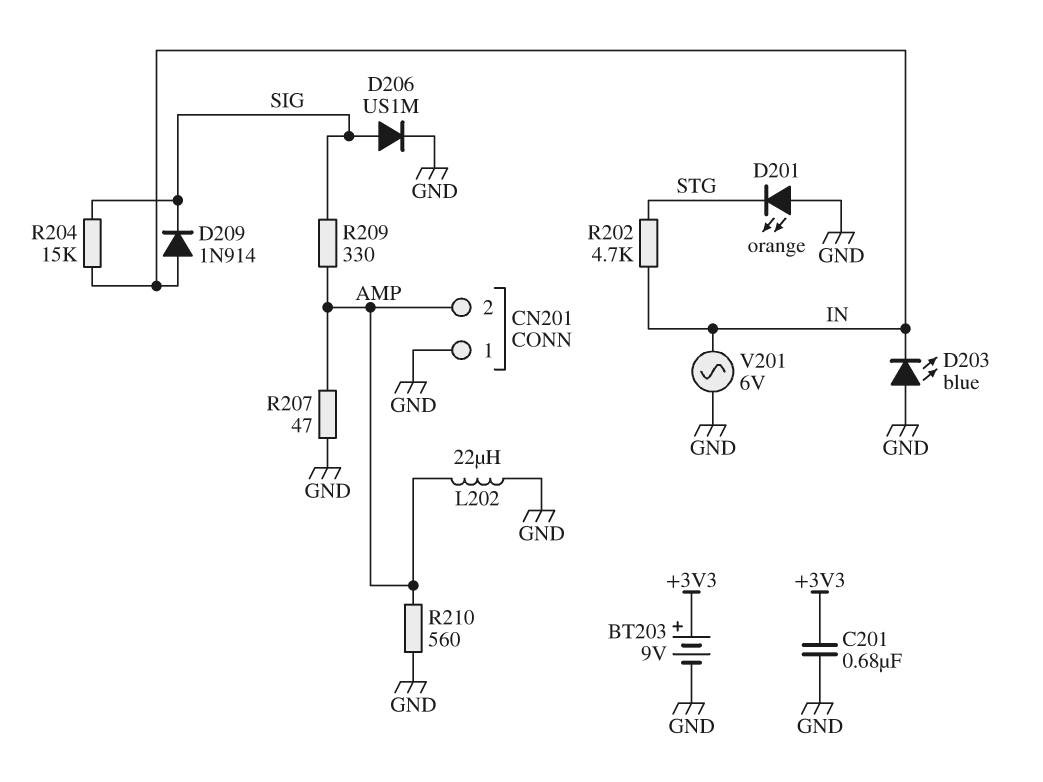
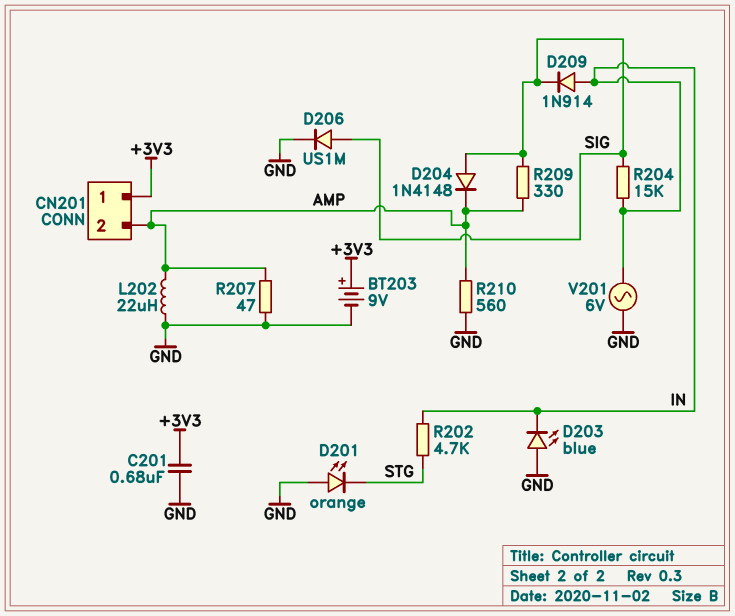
CN201 pin 1: GND -> +3V3
D204: none -> diode 1N4148 (A SIG, K AMP)

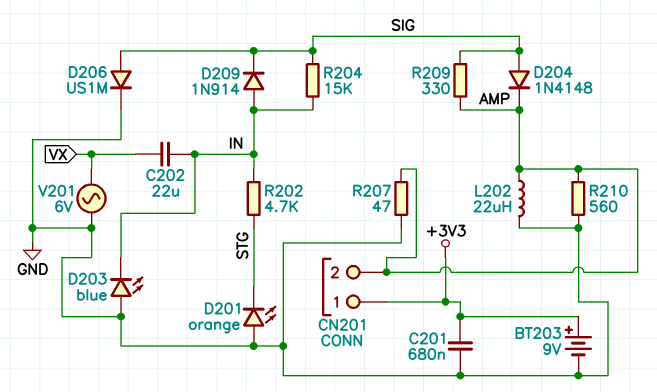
C202: none -> 22uF (IN, VX)
V201: AC 6V (GND, IN) -> AC 6V (GND, VX)

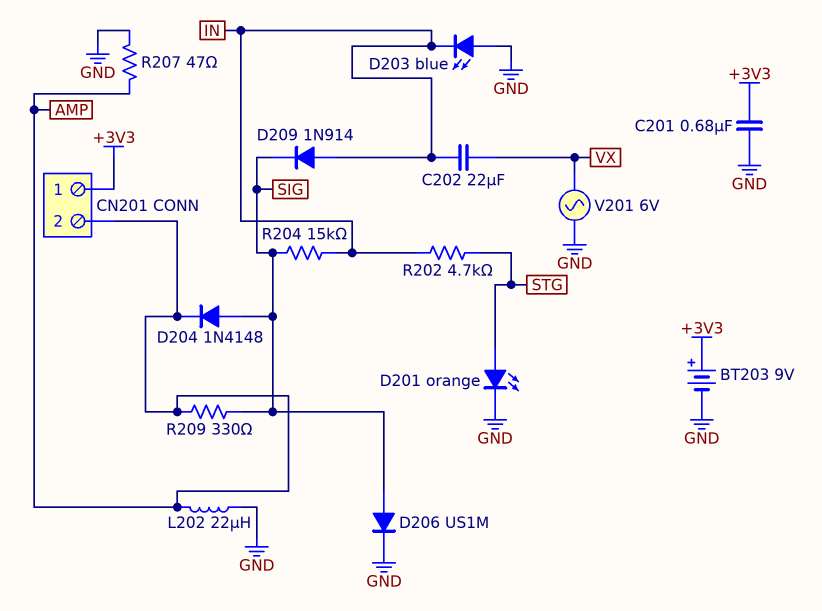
D201: LED orange (A GND, K STG) -> LED orange (A STG, K GND)
R210: 560 (AMP, GND) -> none

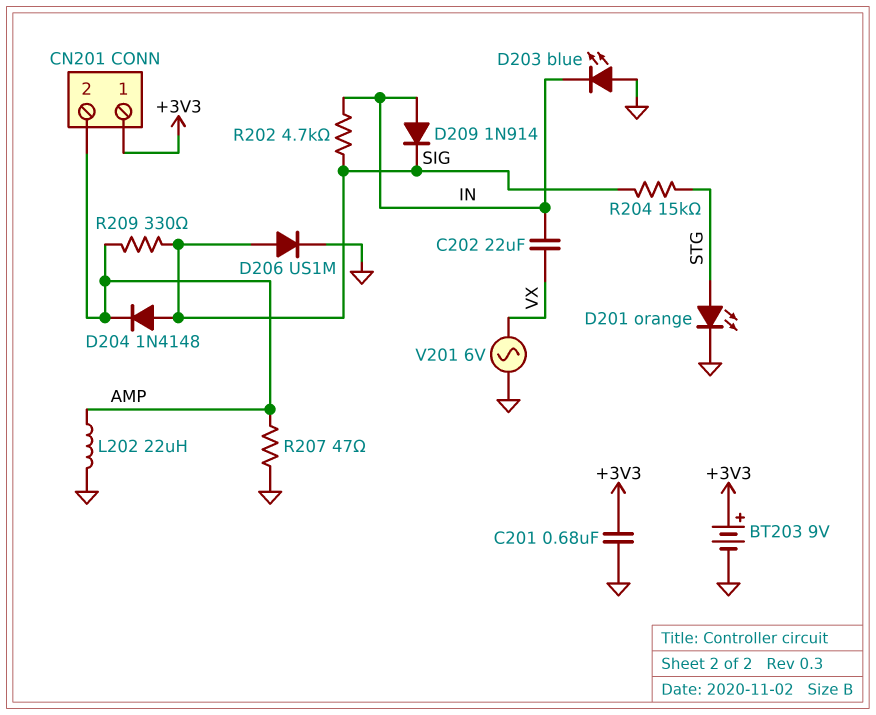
R202: 4.7k (IN, STG) -> 4.7k (IN, SIG)
R204: 15k (IN, SIG) -> 15k (SIG, STG)

